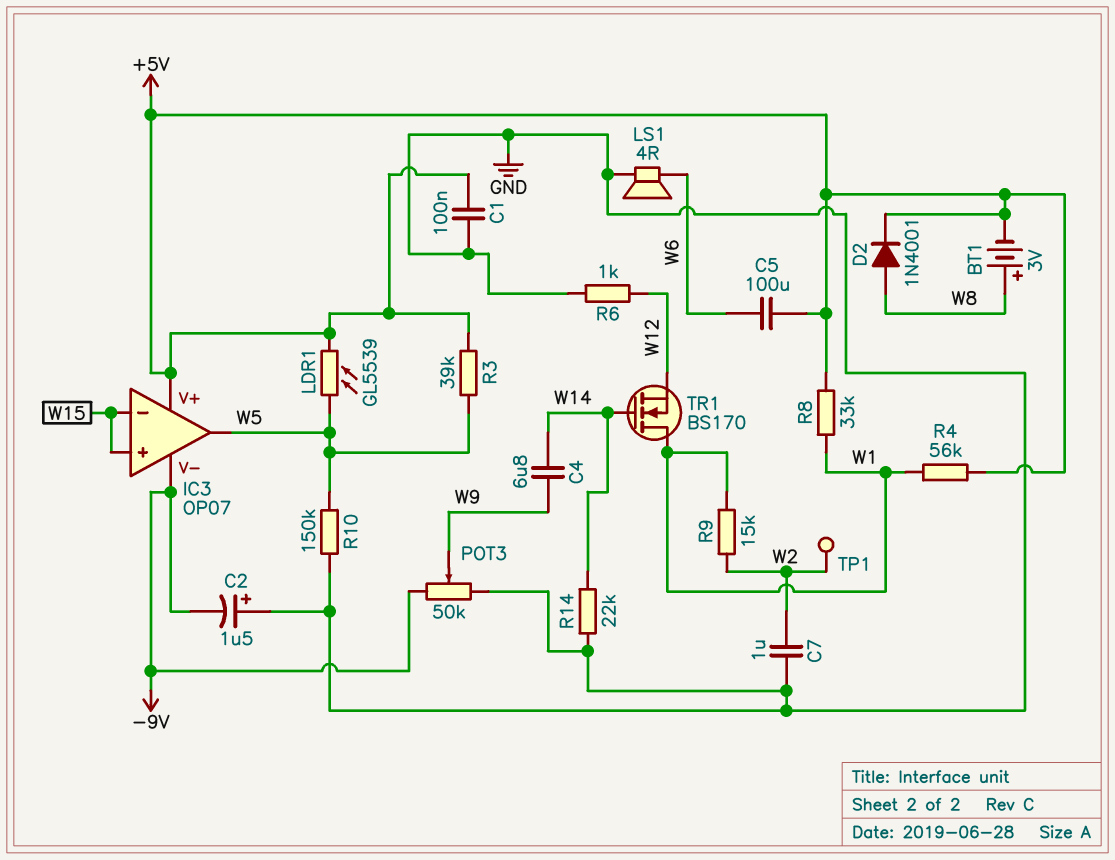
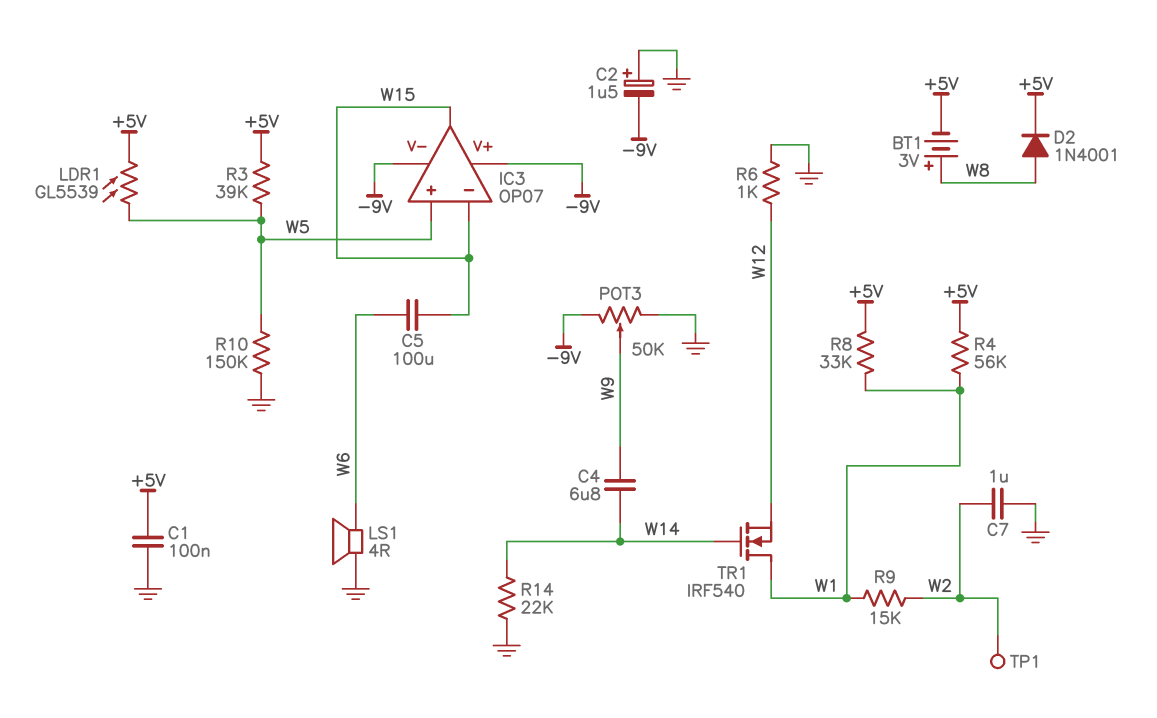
C5: 100uF (+5V, W6) -> 100uF (W6, W15)
IC3 pin V+: +5V -> -9V
IC3 pin in+: W15 -> W5
IC3 pin out: W5 -> W15
TR1: NMOS BS170 (G W14, D W1, S W12) -> NMOS IRF540 (G W14, D W1, S W12)

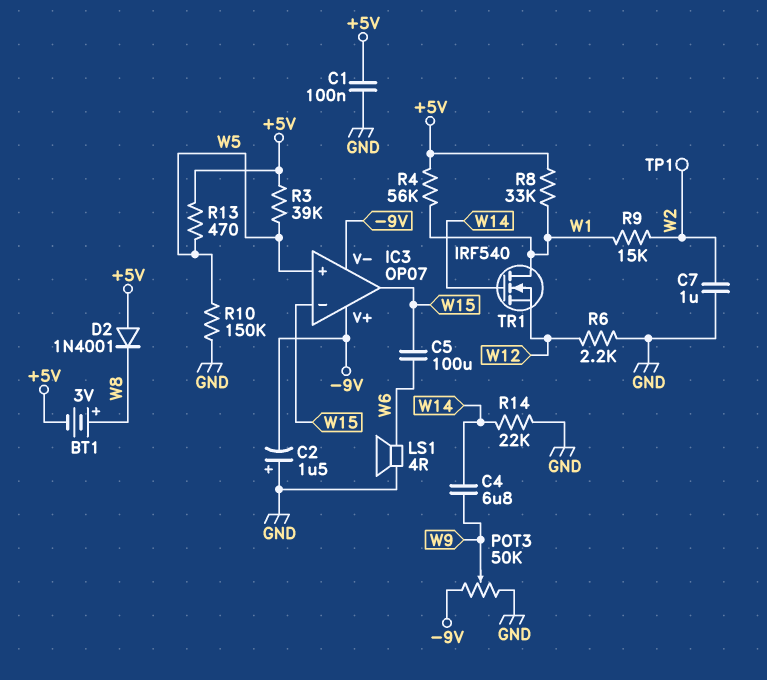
D2: diode 1N4001 (A W8, K +5V) -> diode 1N4001 (A +5V, K W8)
LDR1: GL5539 (+5V, W5) -> none
R6: 1k (GND, W12) -> 2.2k (GND, W12)
R13: none -> 470 (+5V, W5)

